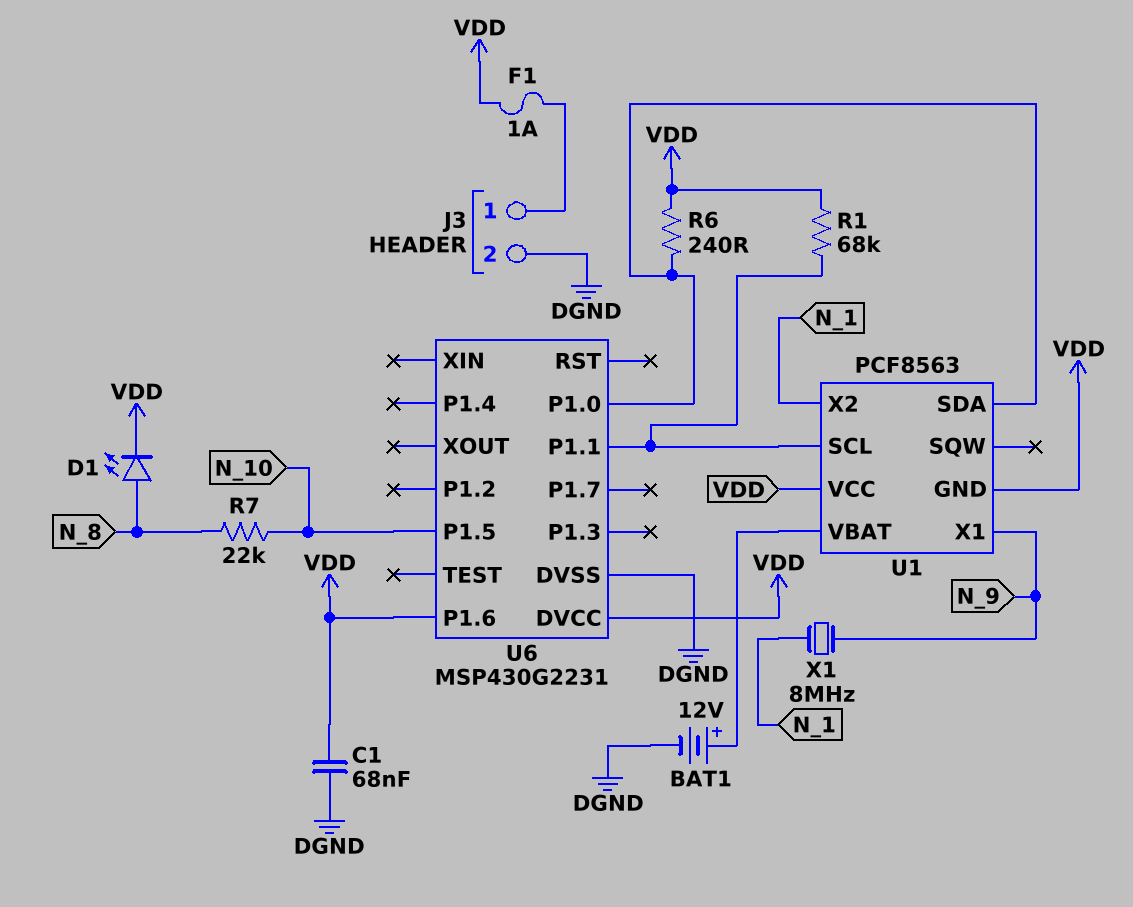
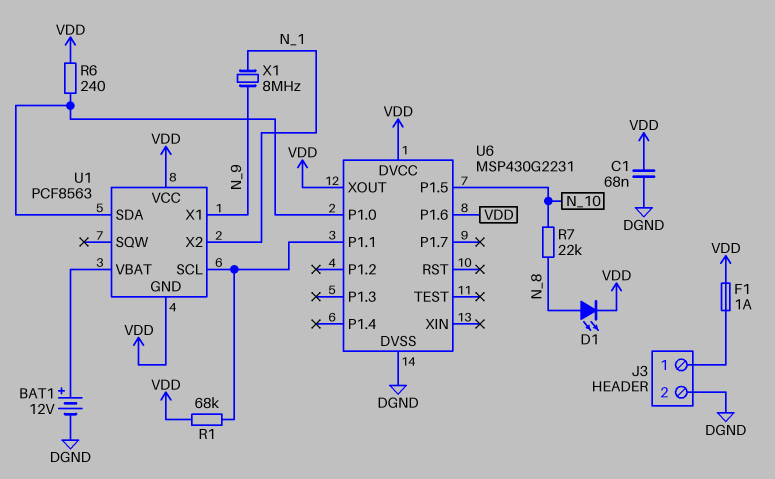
U6 pin XOUT: none -> VDD

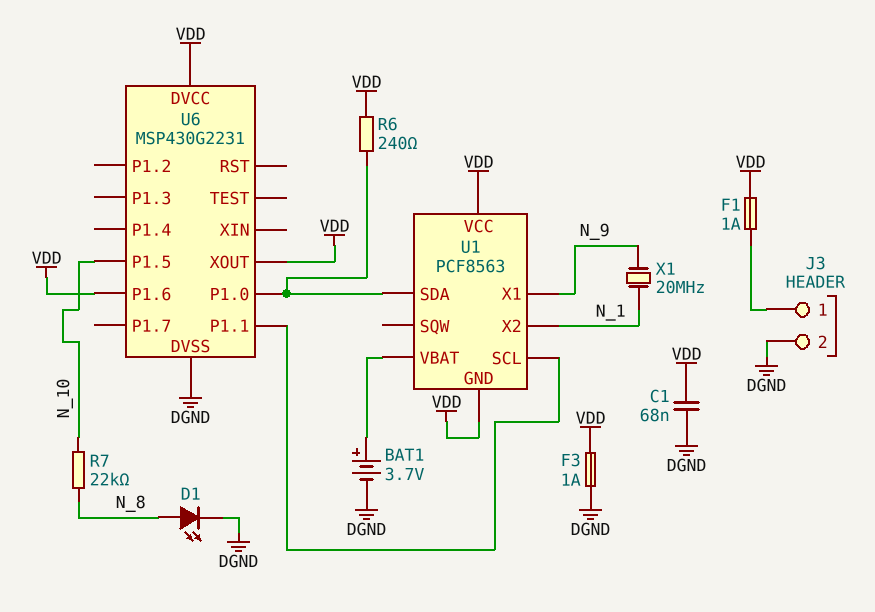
BAT1: 12V (plus U1/VBAT, minus DGND) -> 3.7V (plus U1/VBAT, minus DGND)
D1: LED (A N_8, K VDD) -> LED (A N_8, K DGND)
F3: none -> 1A (DGND, VDD)
R1: 68k (U1/SCL, VDD) -> none
X1: 8MHz (N_1, N_9) -> 20MHz (N_1, N_9)

